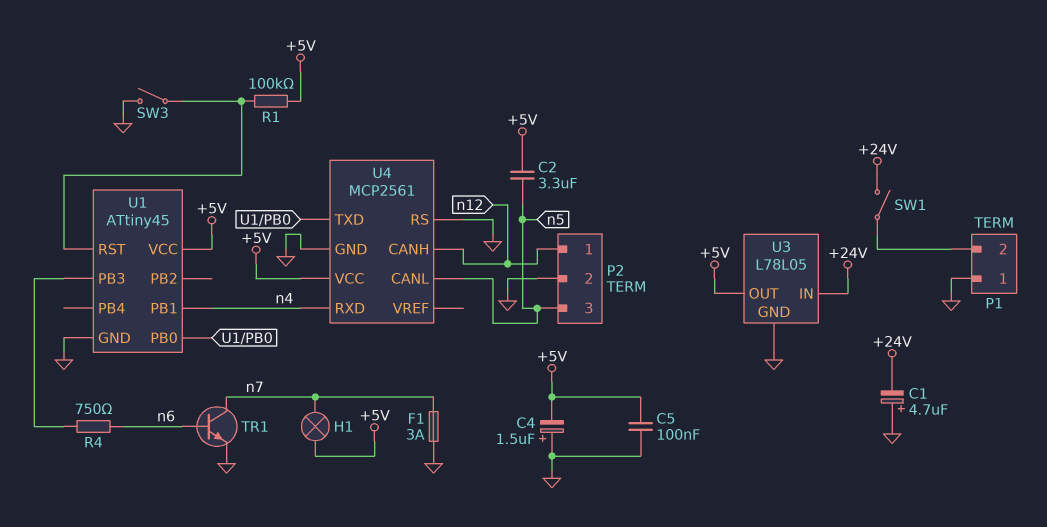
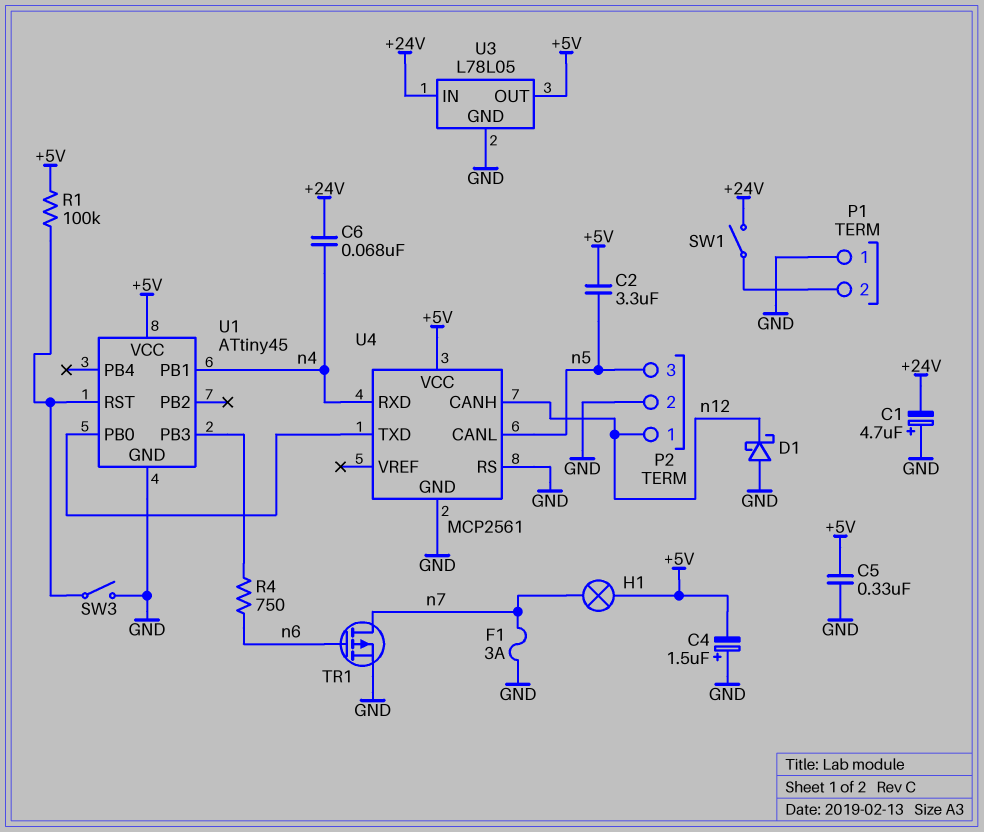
C5: 100nF (+5V, GND) -> 330nF (+5V, GND)
C6: none -> 68nF (+24V, n4)
D1: none -> schottky (A GND, K n12)
TR1: NPN (B n6, C n7, E GND) -> PMOS (G n6, D n7, S GND)

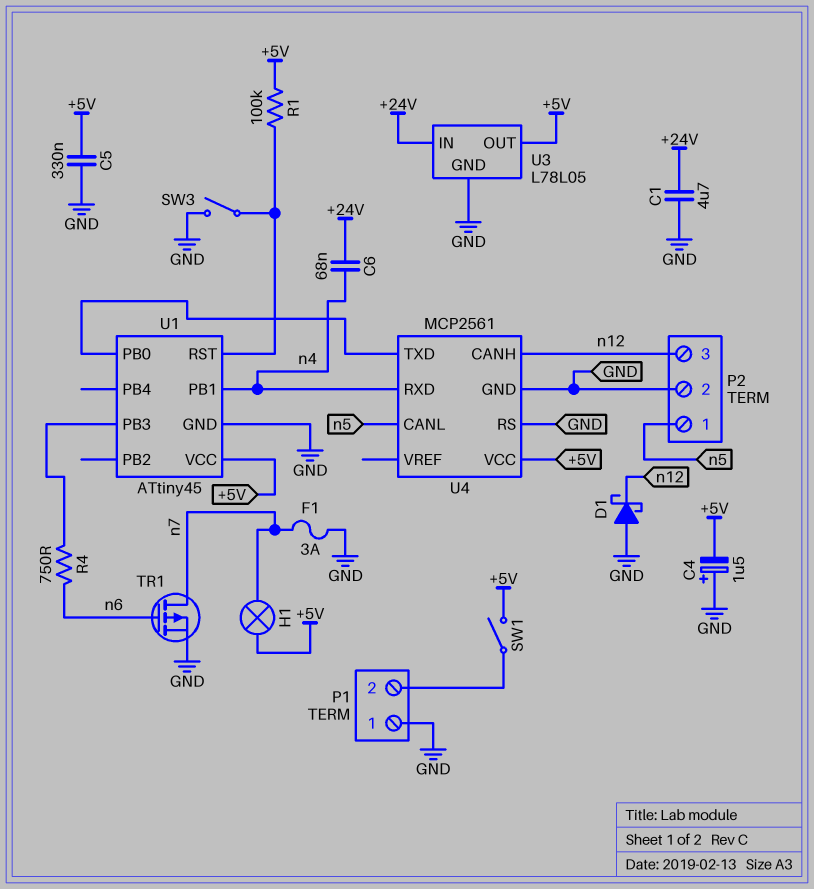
C1: 4.7uF (plus GND, minus +24V) -> 4.7uF (+24V, GND)
C2: 3.3uF (+5V, n5) -> none
P2 pin 1: n12 -> n5
P2 pin 3: n5 -> n12
SW1: switch (+24V, P1/2) -> switch (+5V, P1/2)

